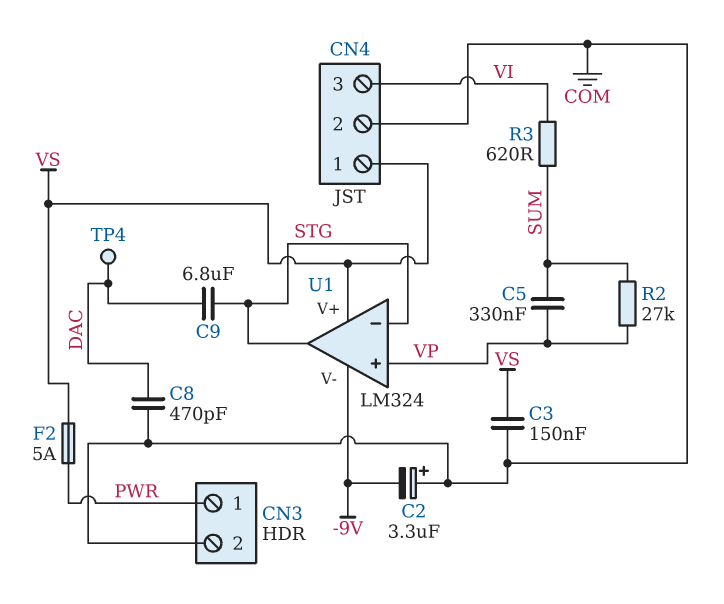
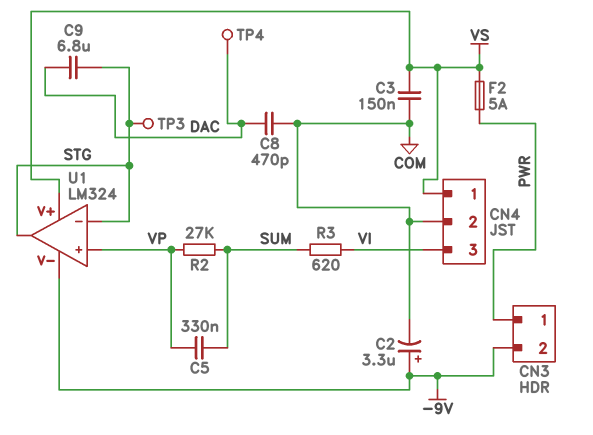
C2: 3.3uF (plus COM, minus -9V) -> 3.3uF (plus -9V, minus COM)
CN3 pin 2: COM -> -9V
TP3: none -> test point (STG)

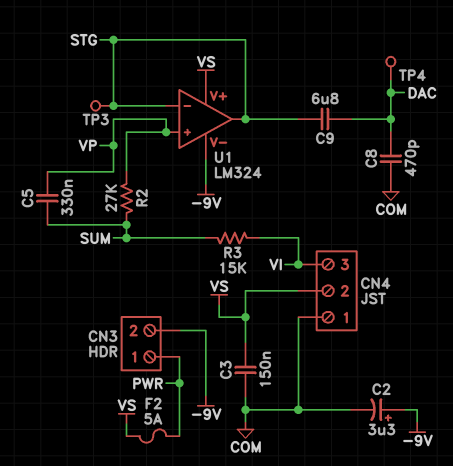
CN4 pin 1: VS -> COM
CN4 pin 2: COM -> VS
R3: 620 (SUM, VI) -> 15k (SUM, VI)

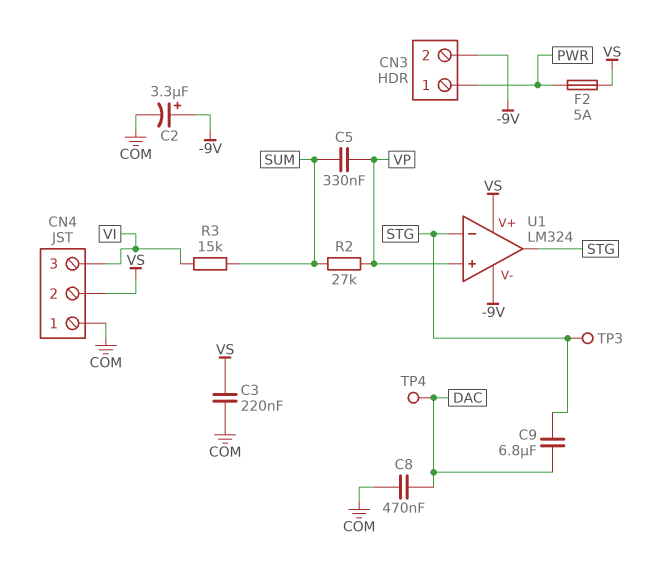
C3: 150nF (COM, VS) -> 220nF (COM, VS)
C8: 470pF (COM, DAC) -> 470nF (COM, DAC)

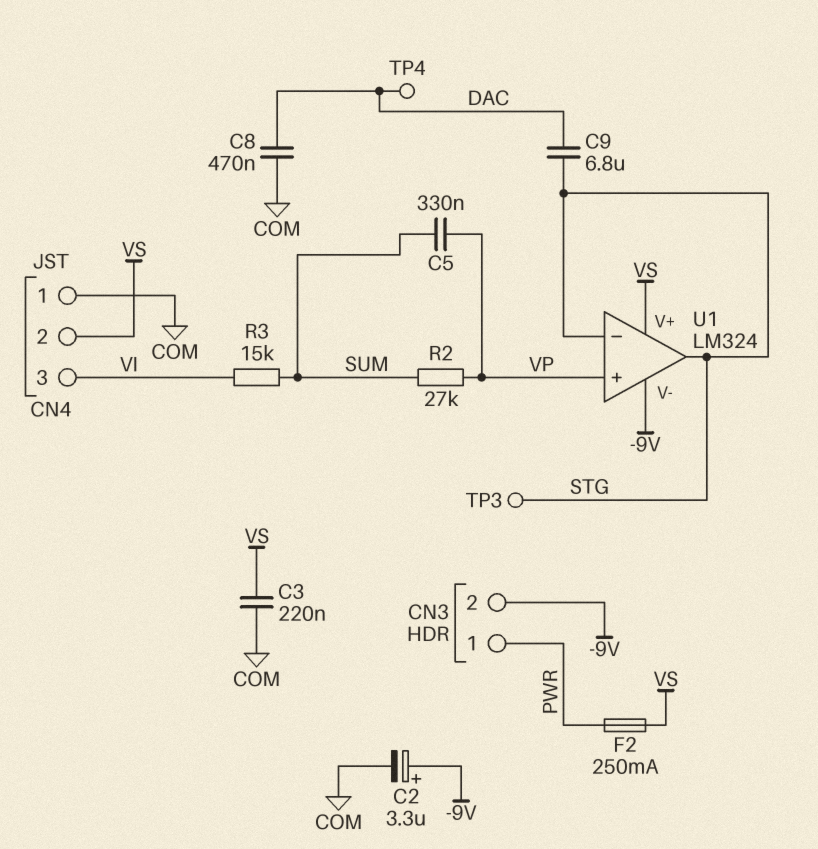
F2: 5A (PWR, VS) -> 250mA (PWR, VS)

